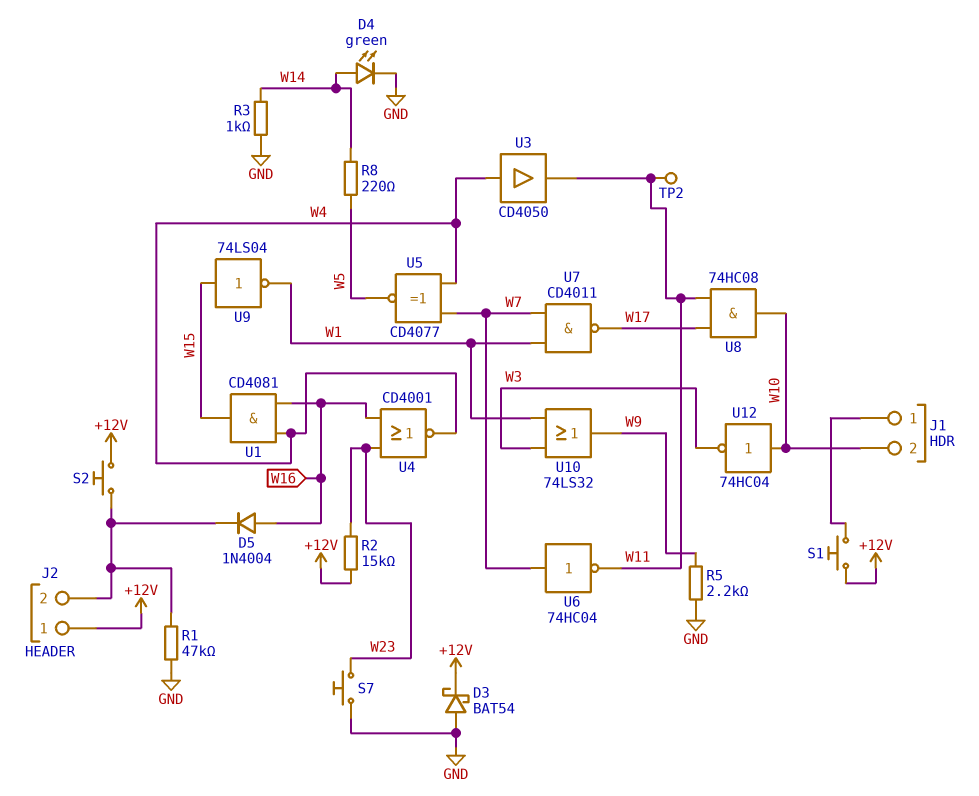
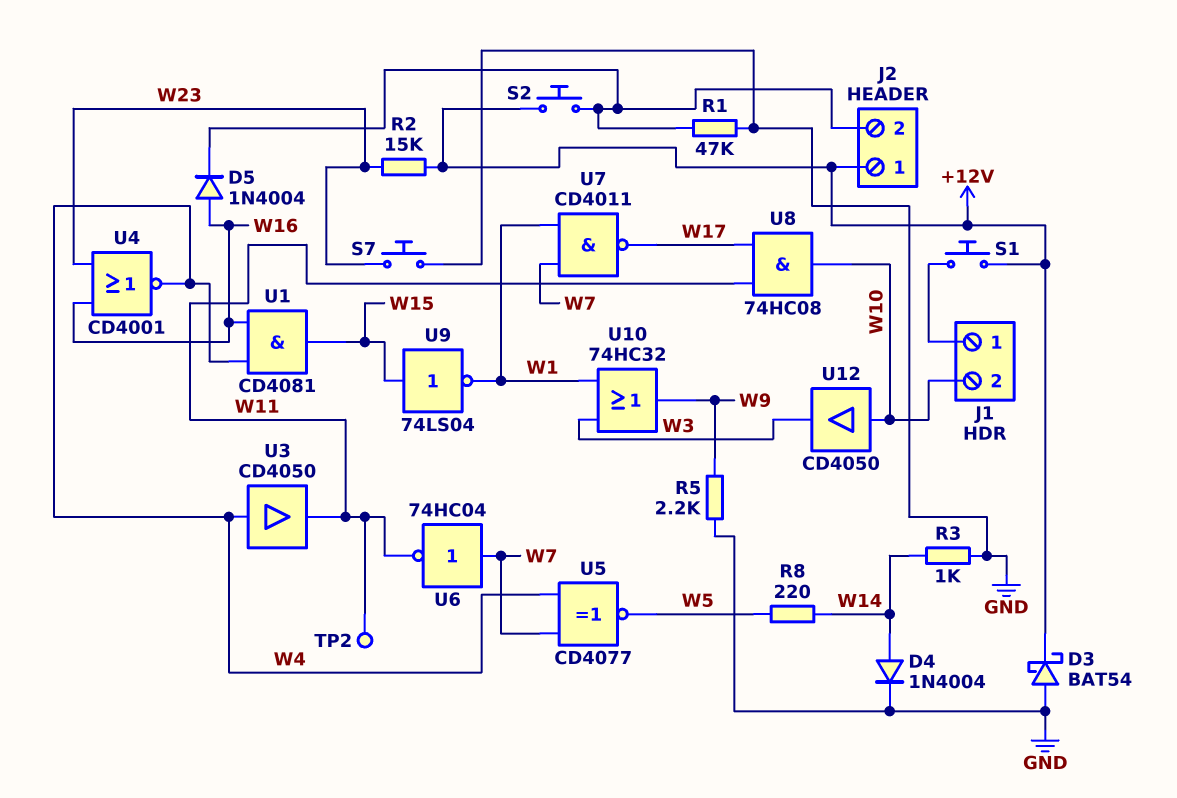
D4: LED green (A W14, K GND) -> diode 1N4004 (A W14, K GND)
U10: OR 74LS32 (in W1, in W3, out W9) -> OR 74HC32 (in W1, in W3, out W9)
U12: NOT 74HC04 (in W10, out W3) -> buffer CD4050 (in W10, out W3)

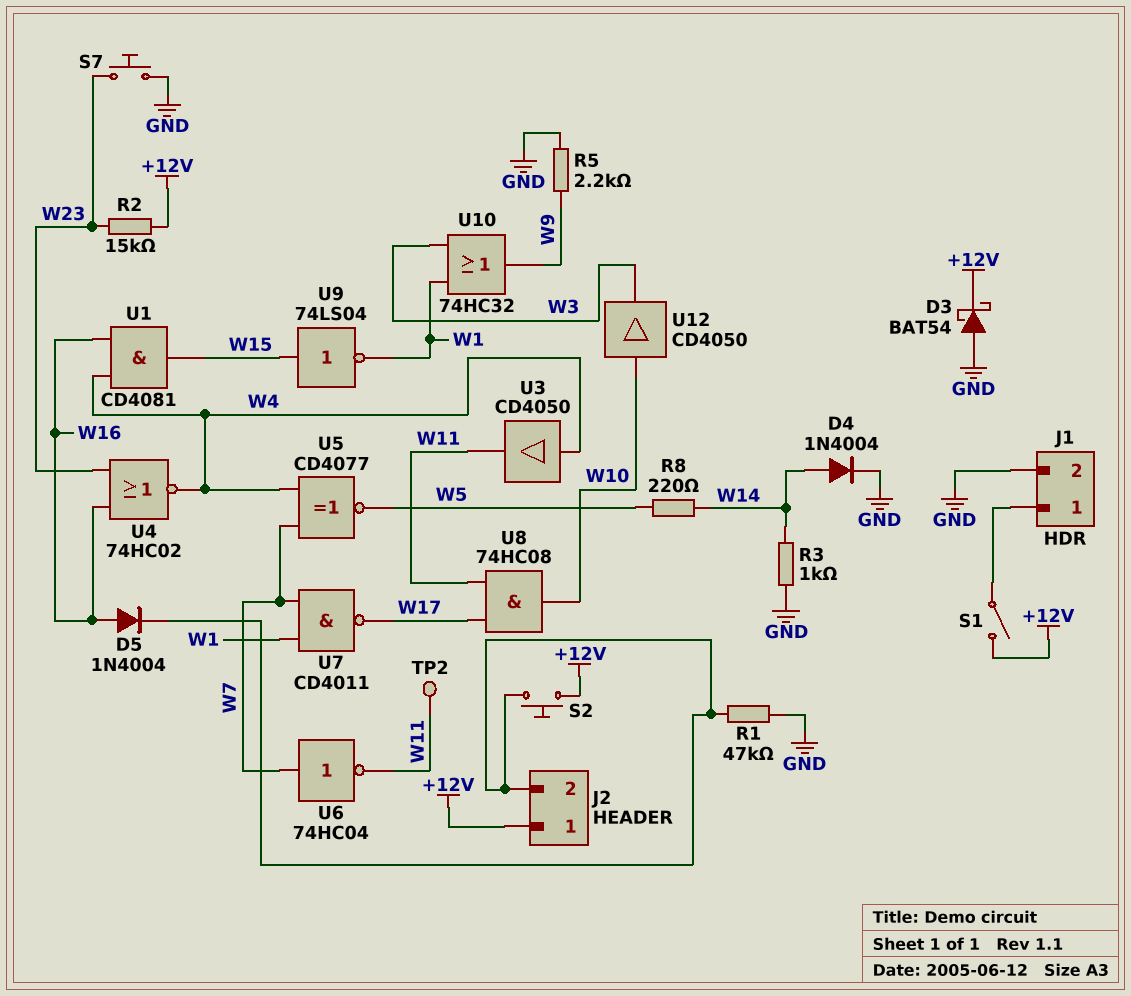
J1 pin 2: W10 -> GND
S1: button (+12V, J1/1) -> switch (+12V, J1/1)
U4: NOR CD4001 (in W16, in W23, out W4) -> NOR 74HC02 (in W16, in W23, out W4)

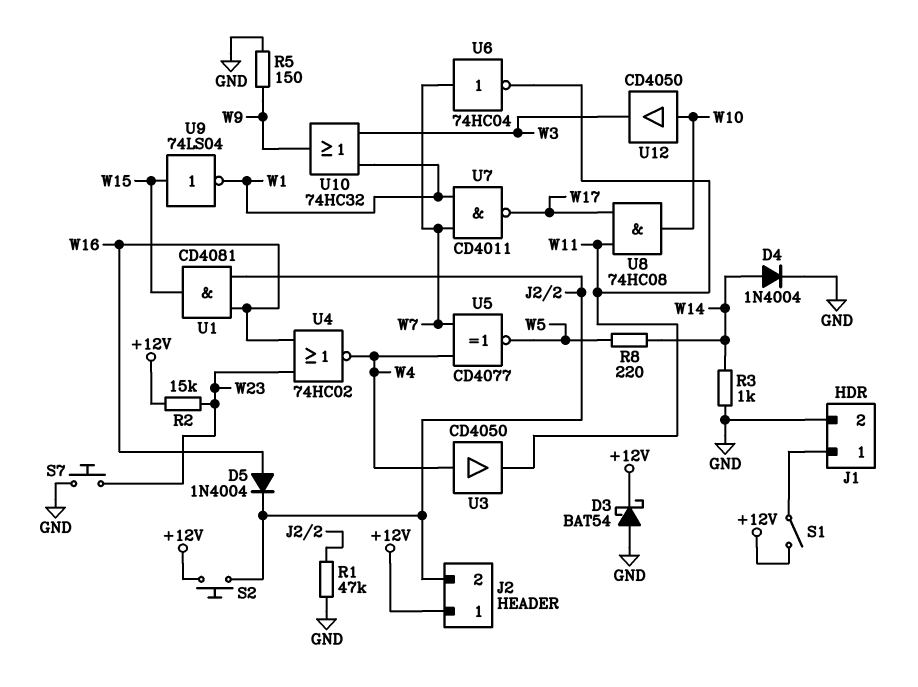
R5: 2.2k (GND, W9) -> 150 (GND, W9)
TP2: test point (W11) -> none
U1: AND CD4081 (in W4, in W16, out W15) -> AND CD4081 (in J2/2, in W16, out W15)

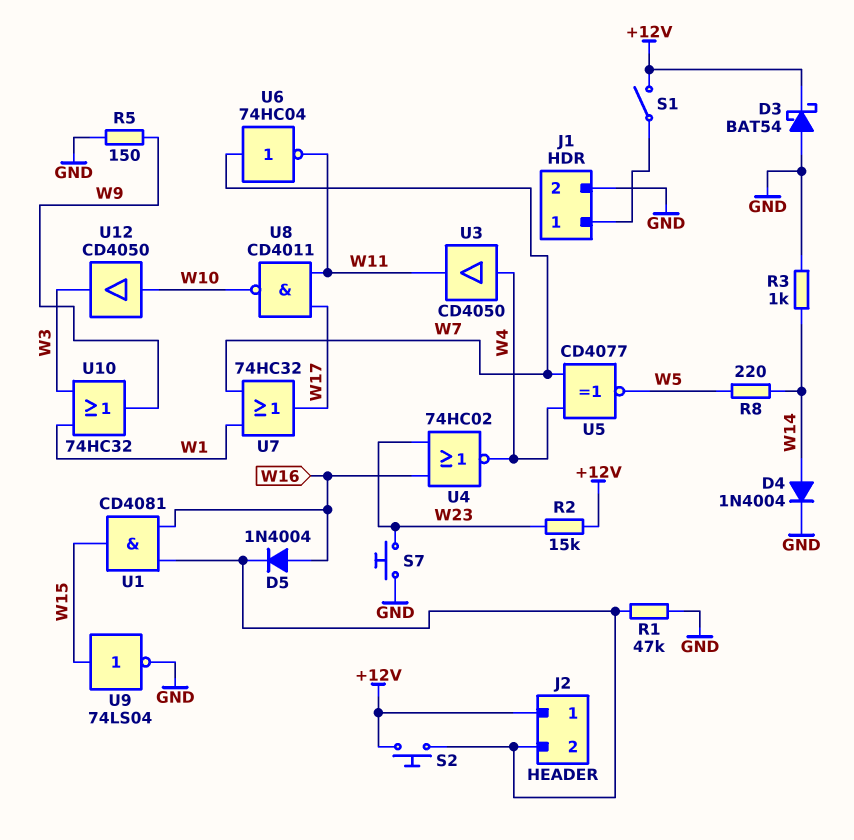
U7: NAND CD4011 (in W1, in W7, out W17) -> OR 74HC32 (in W1, in W7, out W17)
U8: AND 74HC08 (in W11, in W17, out W10) -> NAND CD4011 (in W11, in W17, out W10)
U9: NOT 74LS04 (in W15, out W1) -> NOT 74LS04 (in W15, out GND)

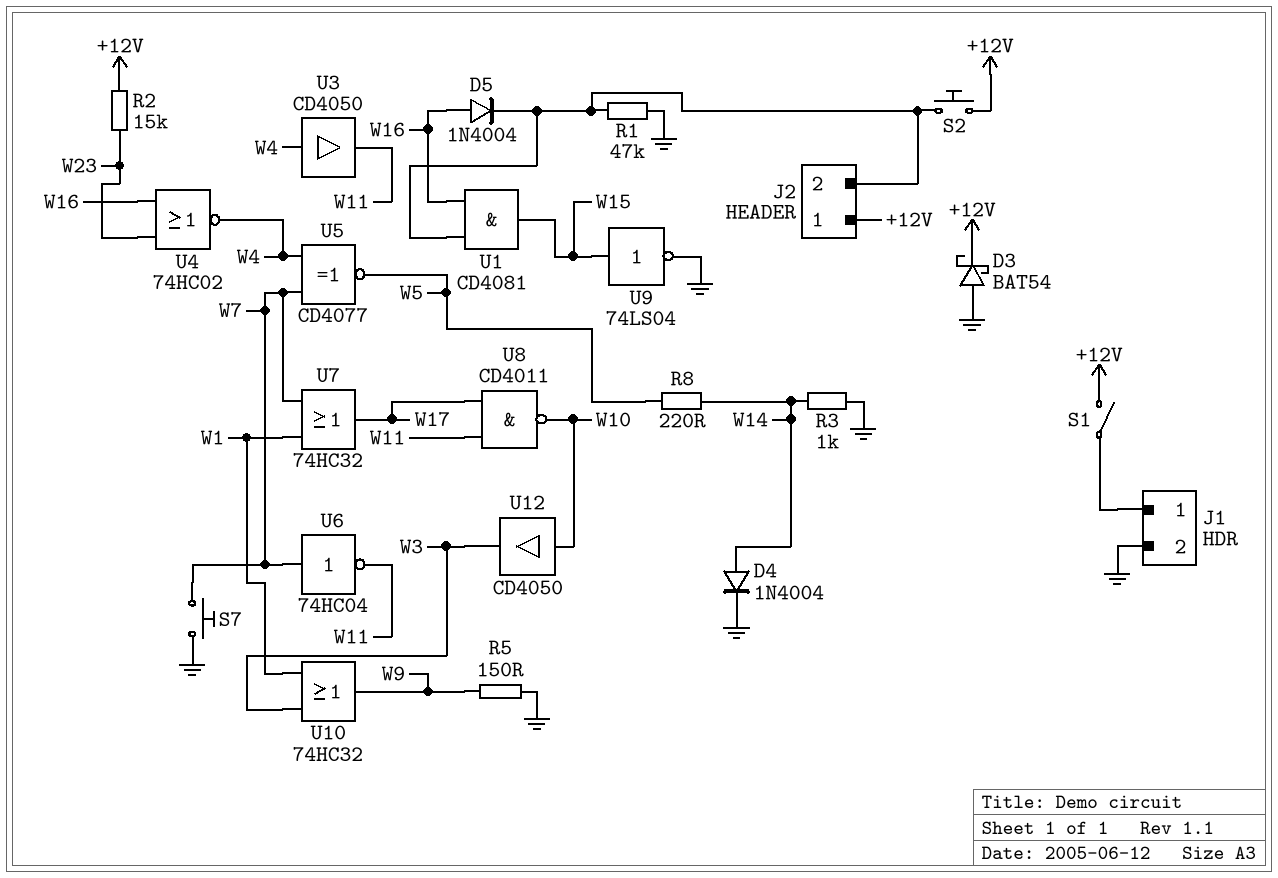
S7: button (GND, W23) -> button (GND, W7)

